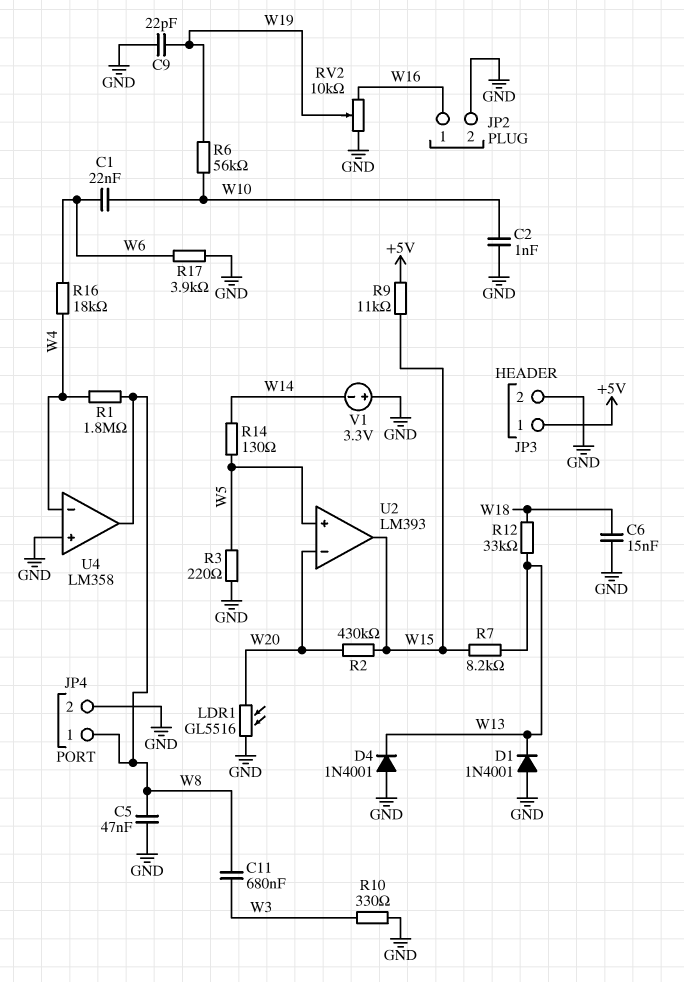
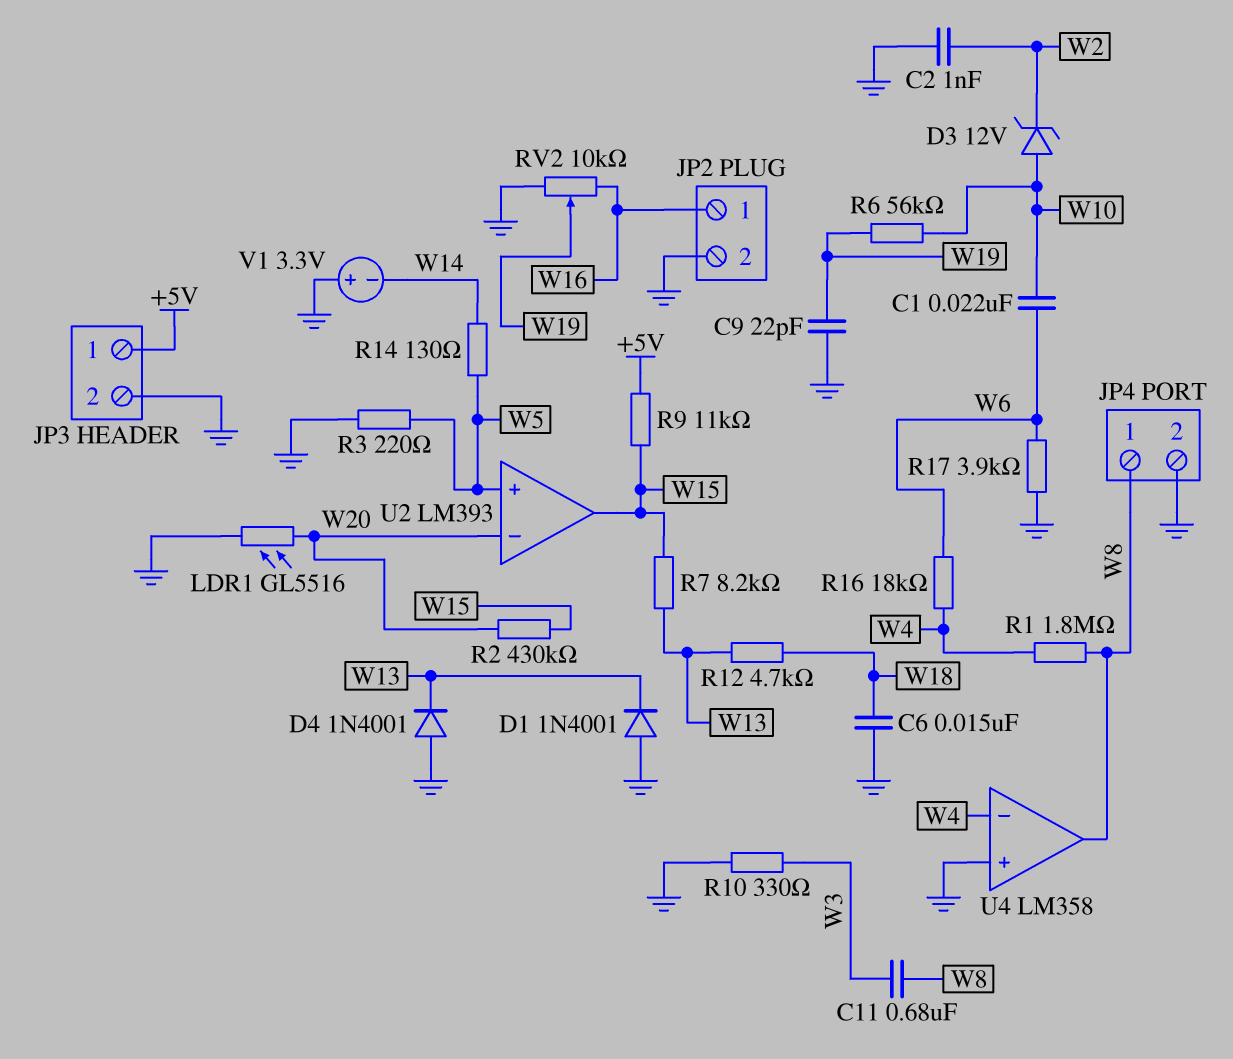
C2: 1nF (GND, W10) -> 1nF (GND, W2)
C5: 47nF (GND, W8) -> none
D3: none -> zener 12V (A W10, K W2)
R12: 33k (W13, W18) -> 4.7k (W13, W18)

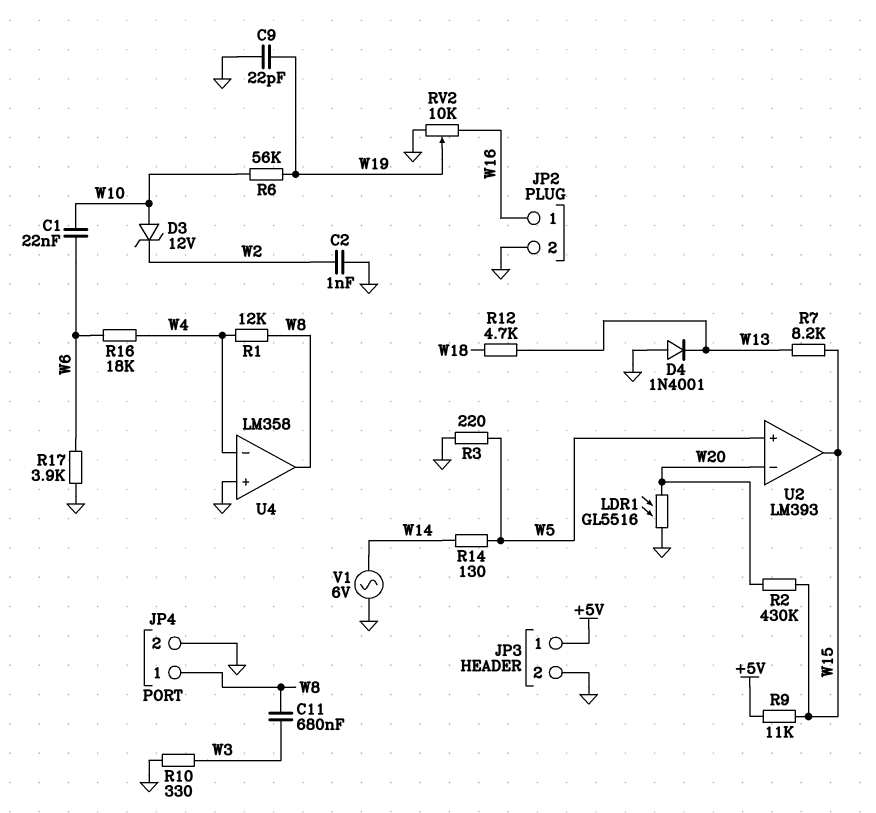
C6: 15nF (GND, W18) -> none
D1: diode 1N4001 (A GND, K W13) -> none
R1: 1.8M (W4, W8) -> 12k (W4, W8)
V1: 3.3V (plus GND, minus W14) -> AC 6V (GND, W14)

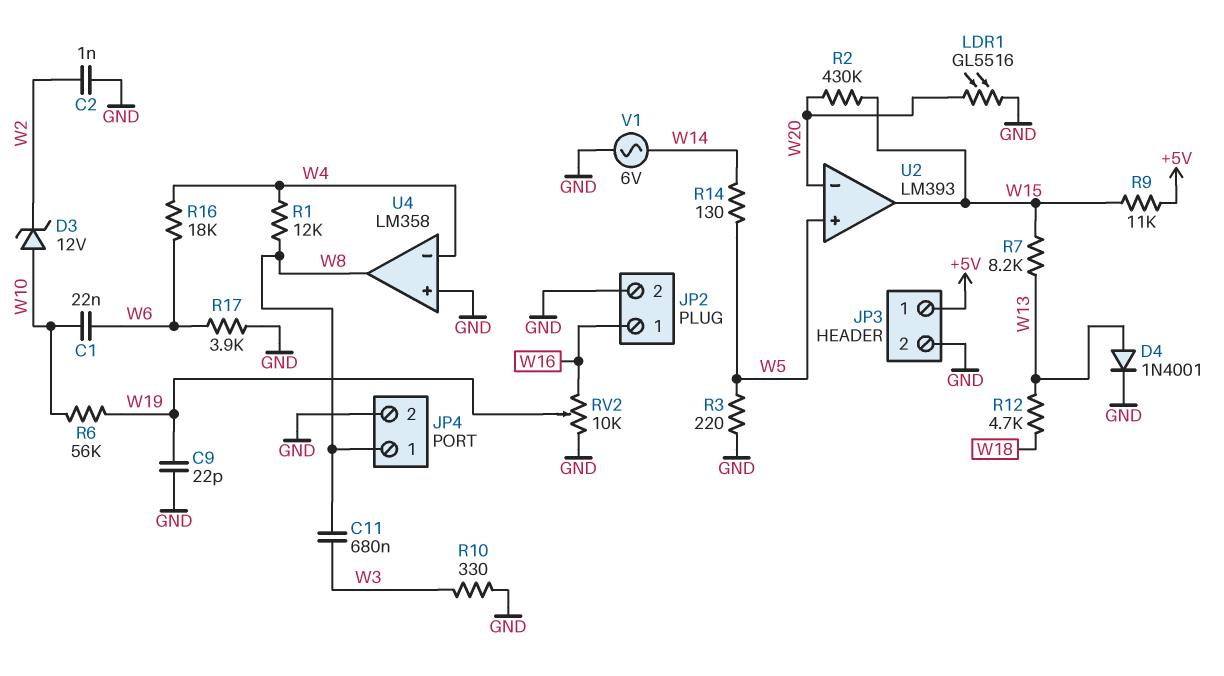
D4: diode 1N4001 (A GND, K W13) -> diode 1N4001 (A W13, K GND)

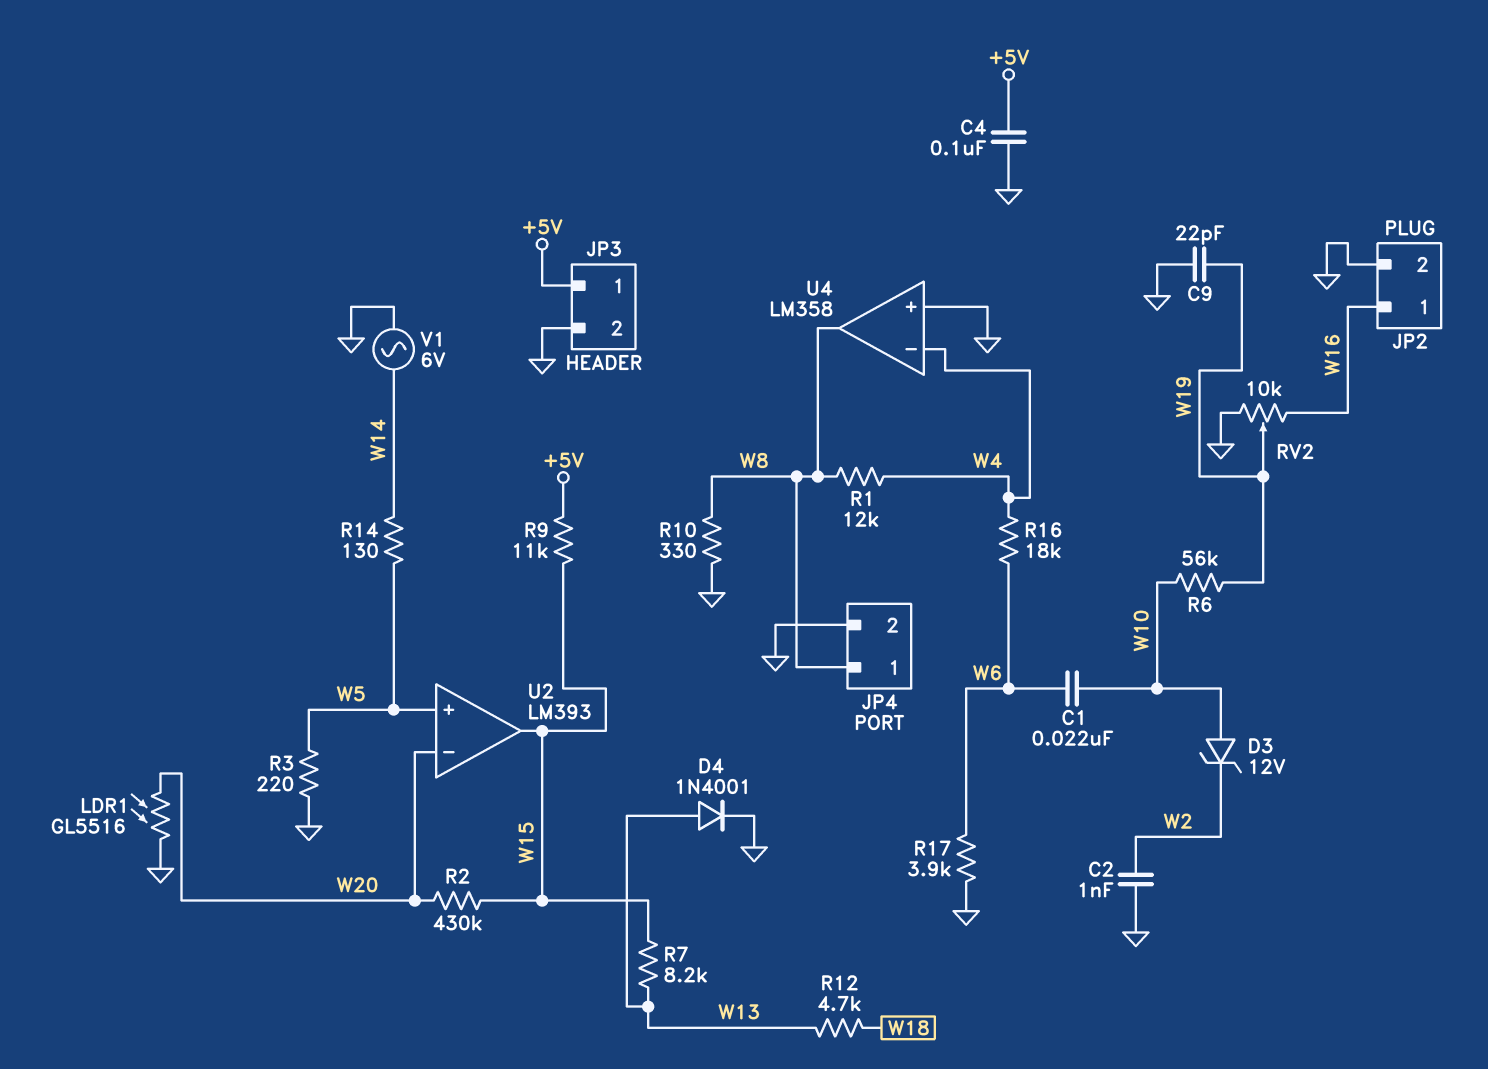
C4: none -> 100nF (+5V, GND)
C11: 680nF (W3, W8) -> none
R10: 330 (GND, W3) -> 330 (GND, W8)

